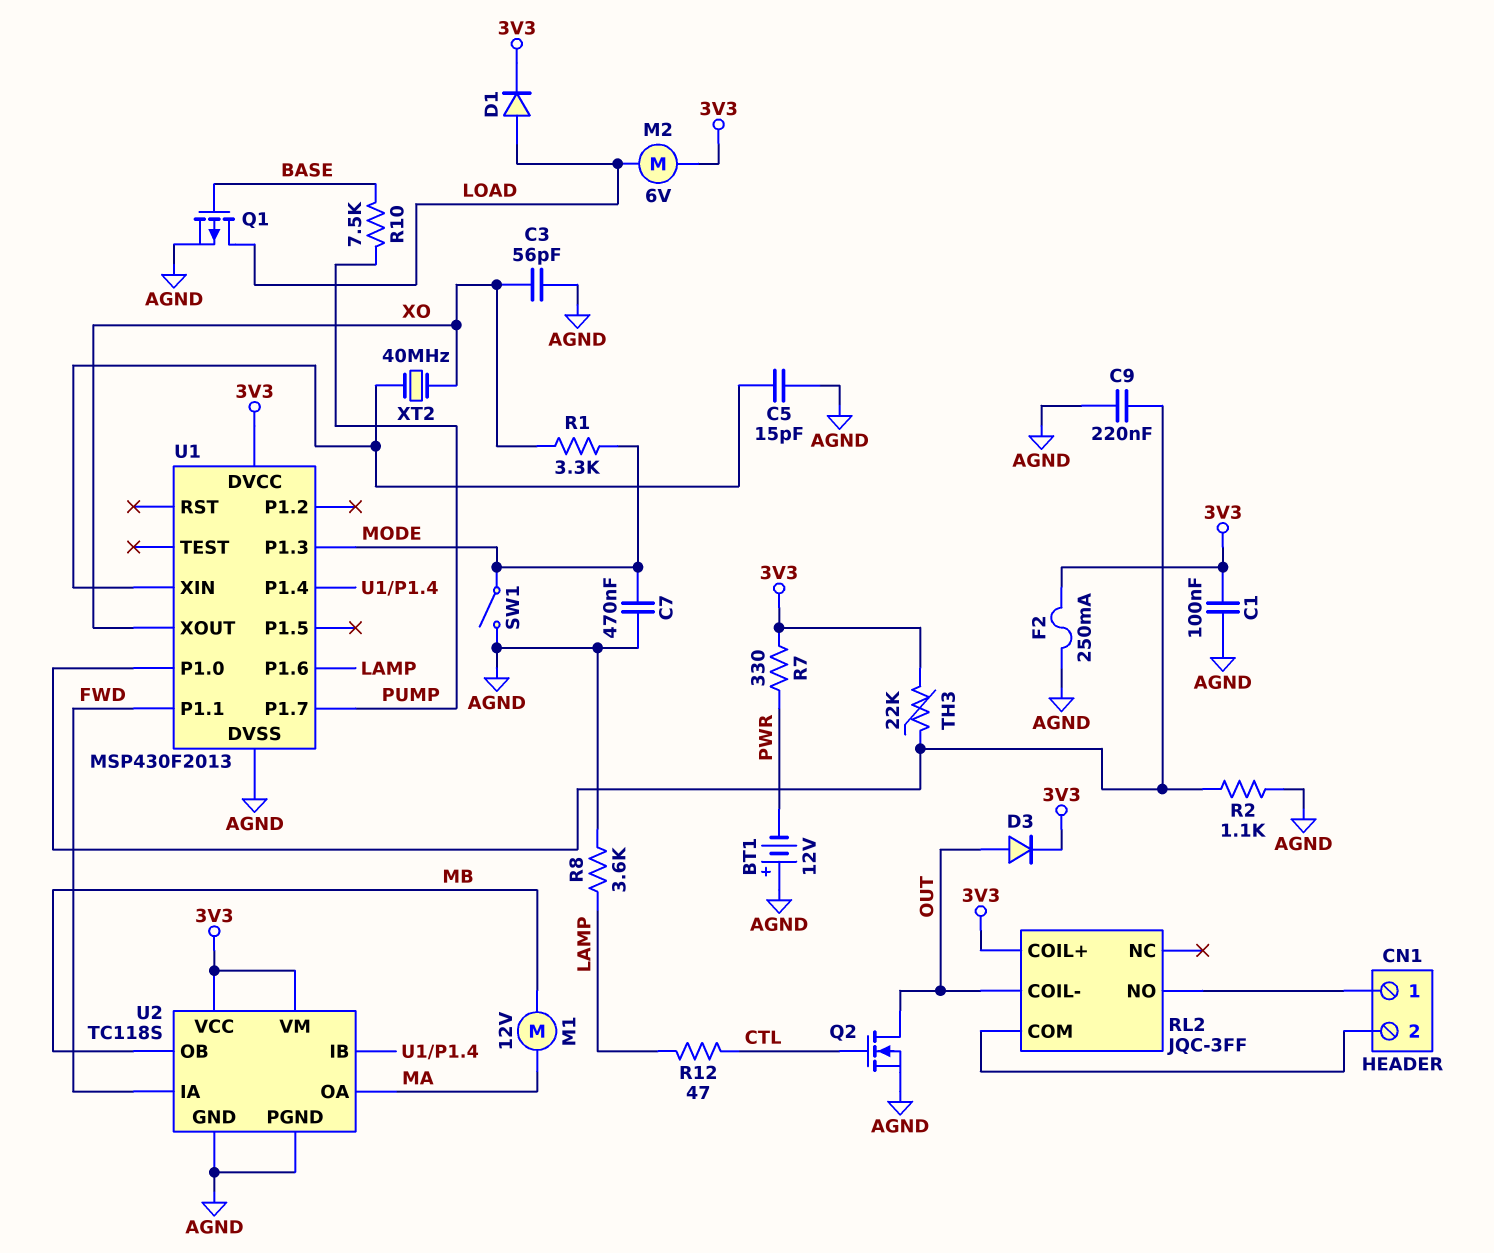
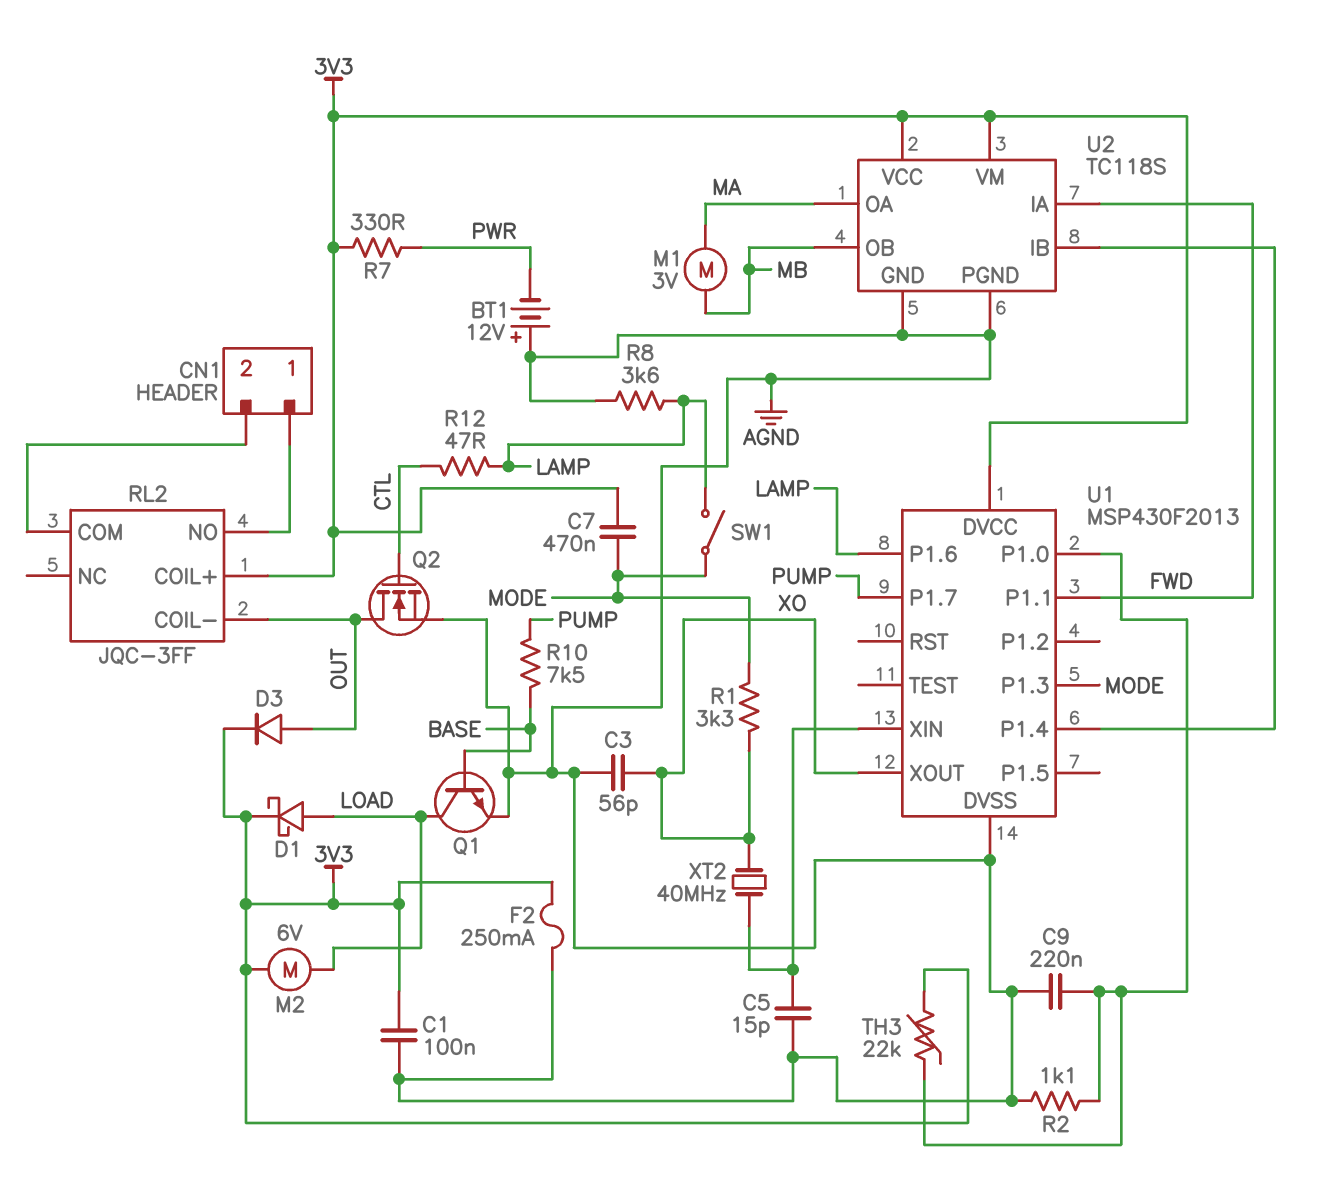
C7: 470nF (AGND, MODE) -> 470nF (3V3, MODE)
D1: diode (A LOAD, K 3V3) -> schottky (A LOAD, K 3V3)
M1: motor 12V (MA, MB) -> motor 3V (MA, MB)
Q1: PMOS (G BASE, D LOAD, S AGND) -> NPN (B BASE, C LOAD, E AGND)
SW1: switch (AGND, MODE) -> switch (LAMP, MODE)

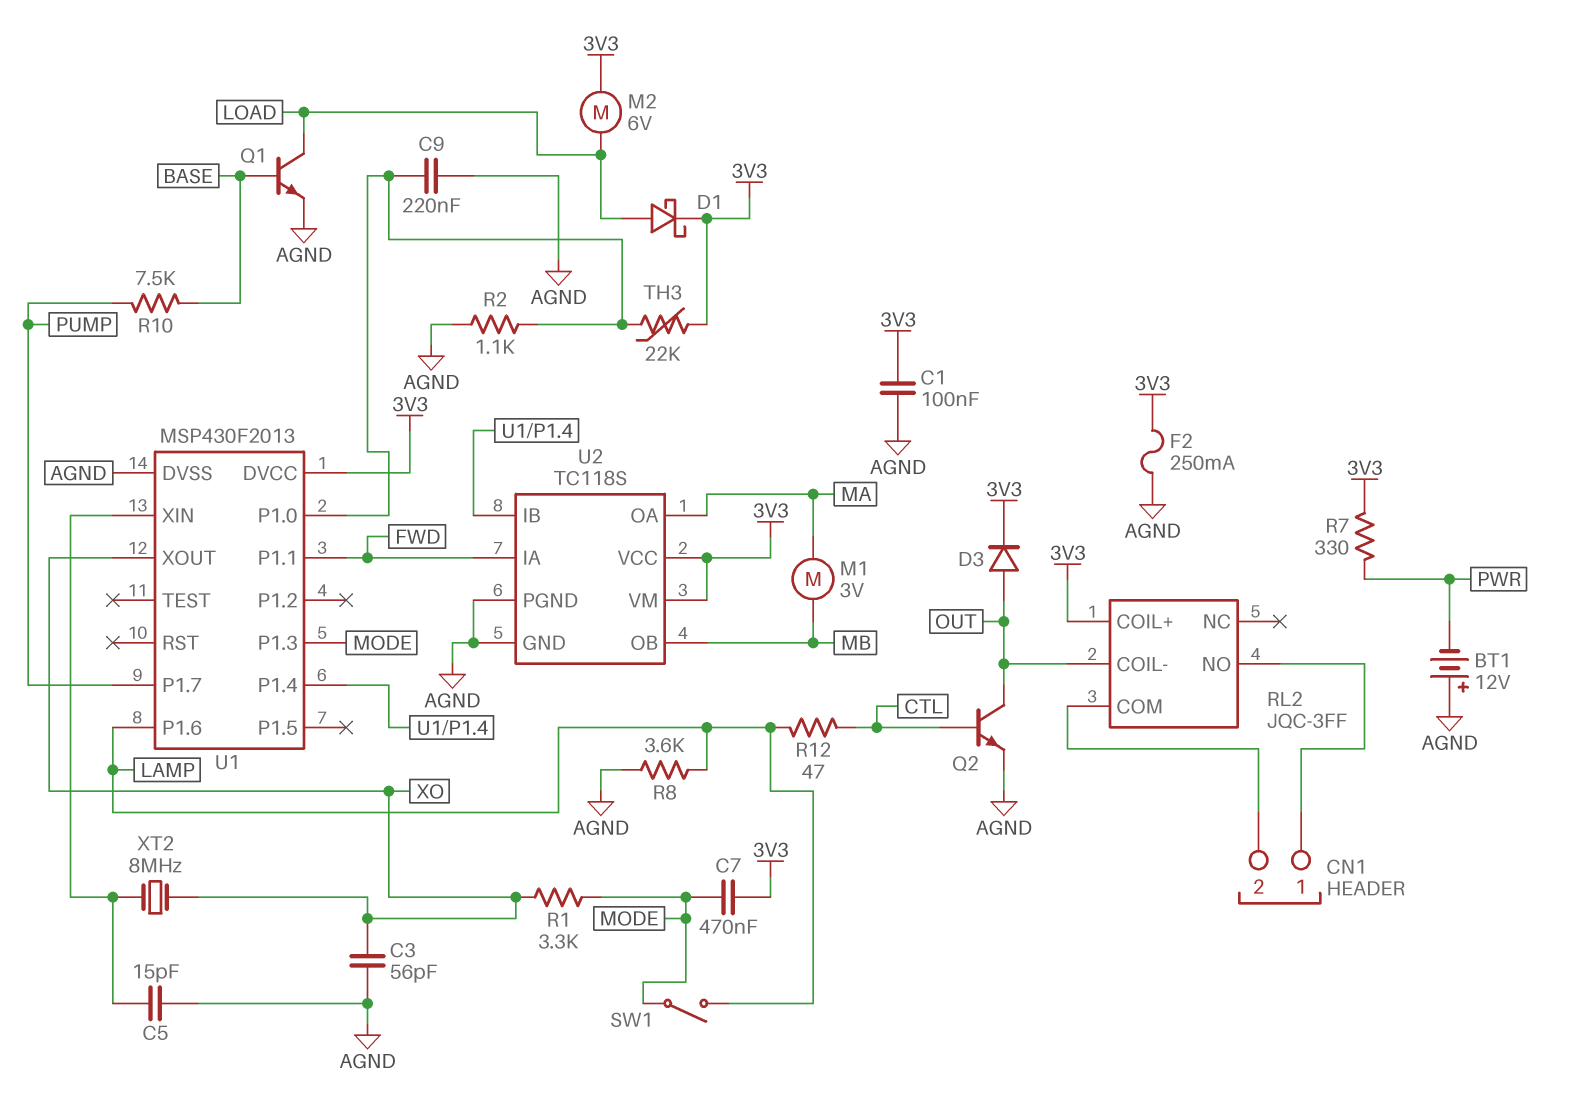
Q2: NMOS (G CTL, D OUT, S AGND) -> NPN (B CTL, C OUT, E AGND)
XT2: 40MHz (U1/XIN, XO) -> 8MHz (U1/XIN, XO)

